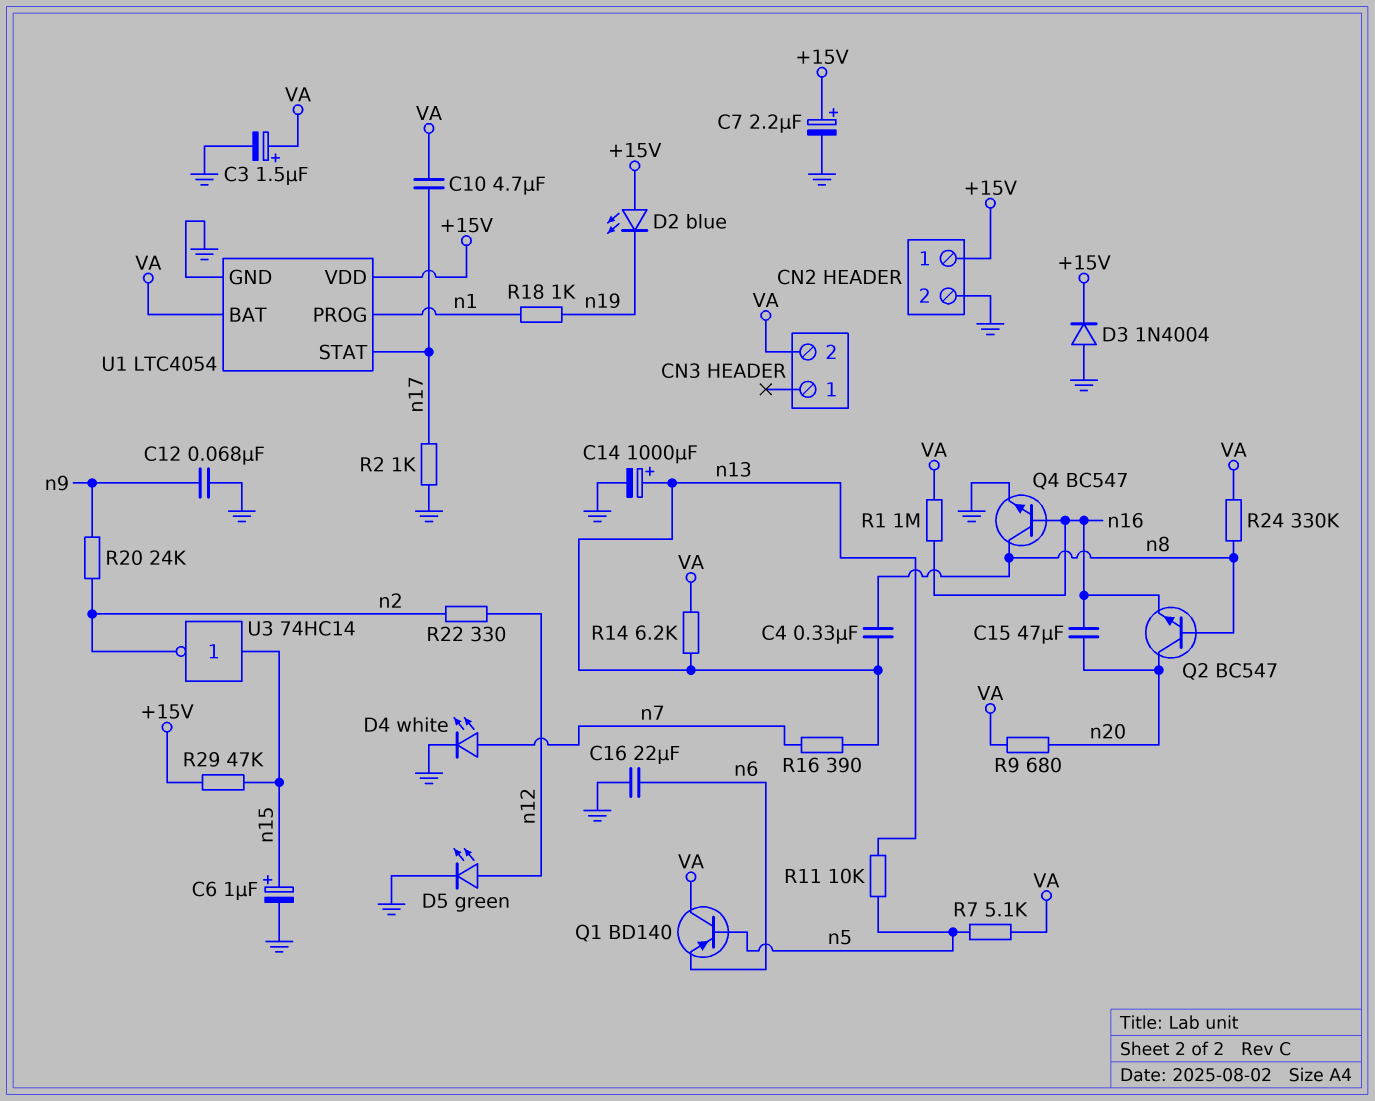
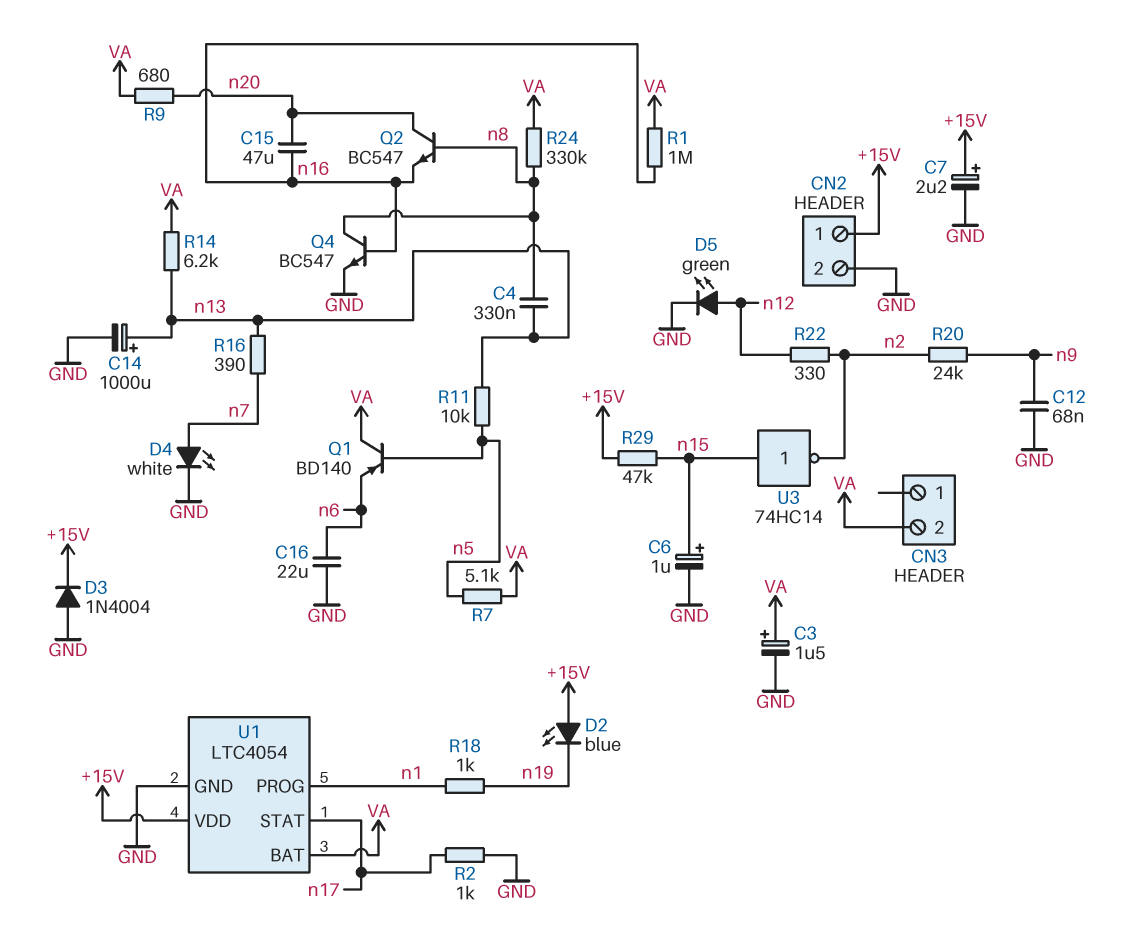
C10: 4.7uF (VA, n17) -> none

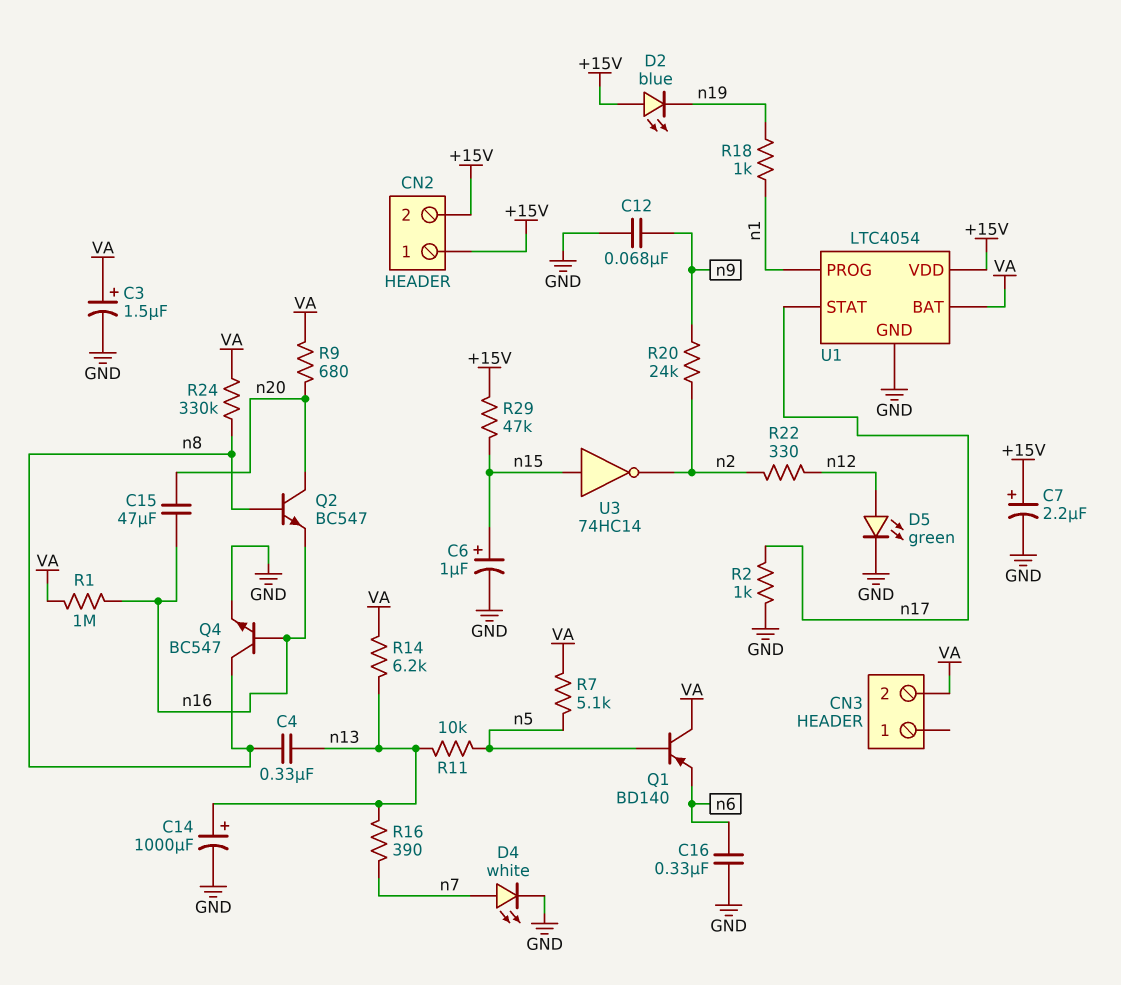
C16: 22uF (GND, n6) -> 330nF (GND, n6)
CN2 pin 2: GND -> +15V
D3: diode 1N4004 (A GND, K +15V) -> none

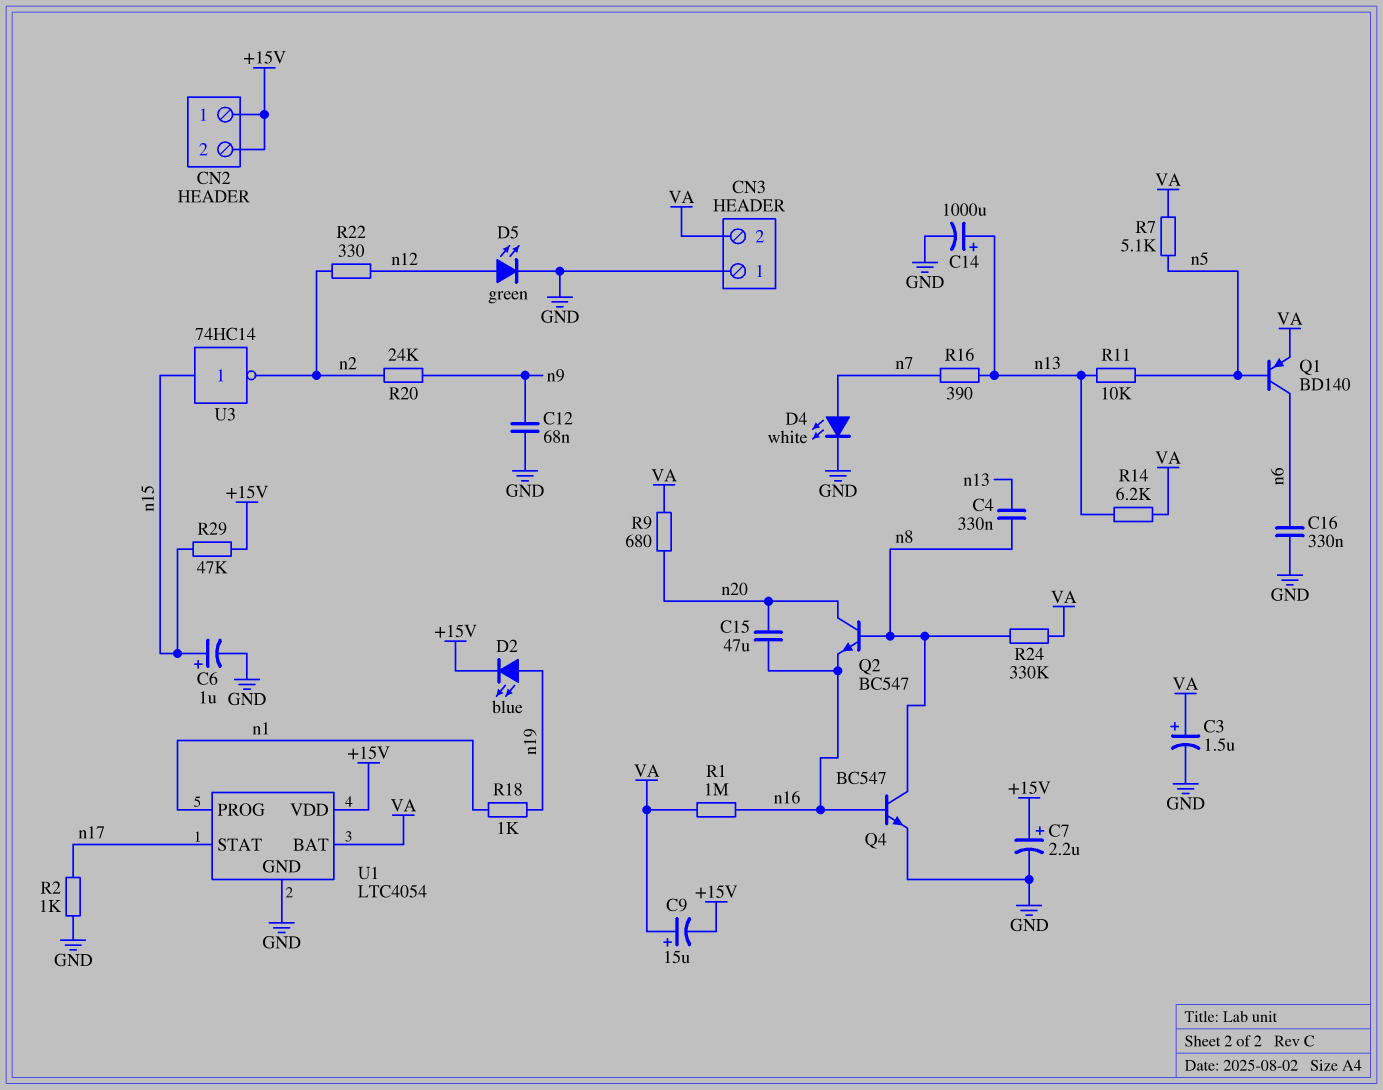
C9: none -> 15uF (plus VA, minus +15V)
CN3 pin 1: none -> GND
D2: LED blue (A +15V, K n19) -> LED blue (A n19, K +15V)
Q1: PNP BD140 (B n5, C VA, E n6) -> PNP BD140 (B n5, C n6, E VA)

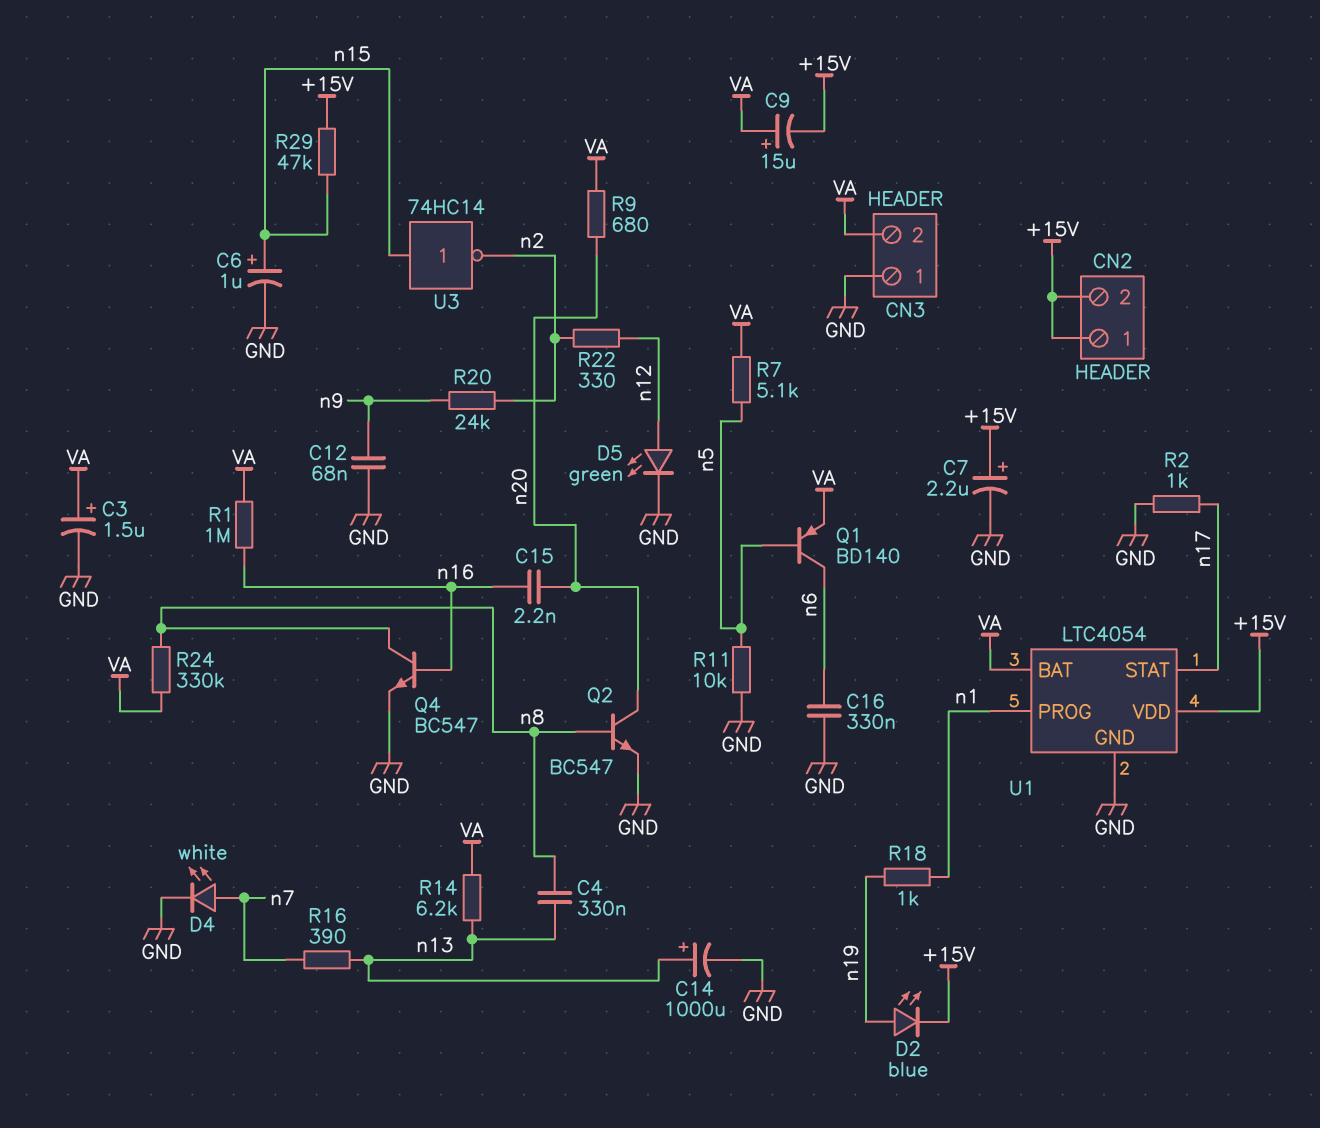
C15: 47uF (n16, n20) -> 2.2nF (n16, n20)
Q2: NPN BC547 (B n8, C n20, E n16) -> NPN BC547 (B n8, C n20, E GND)
R11: 10k (n5, n13) -> 10k (GND, n5)

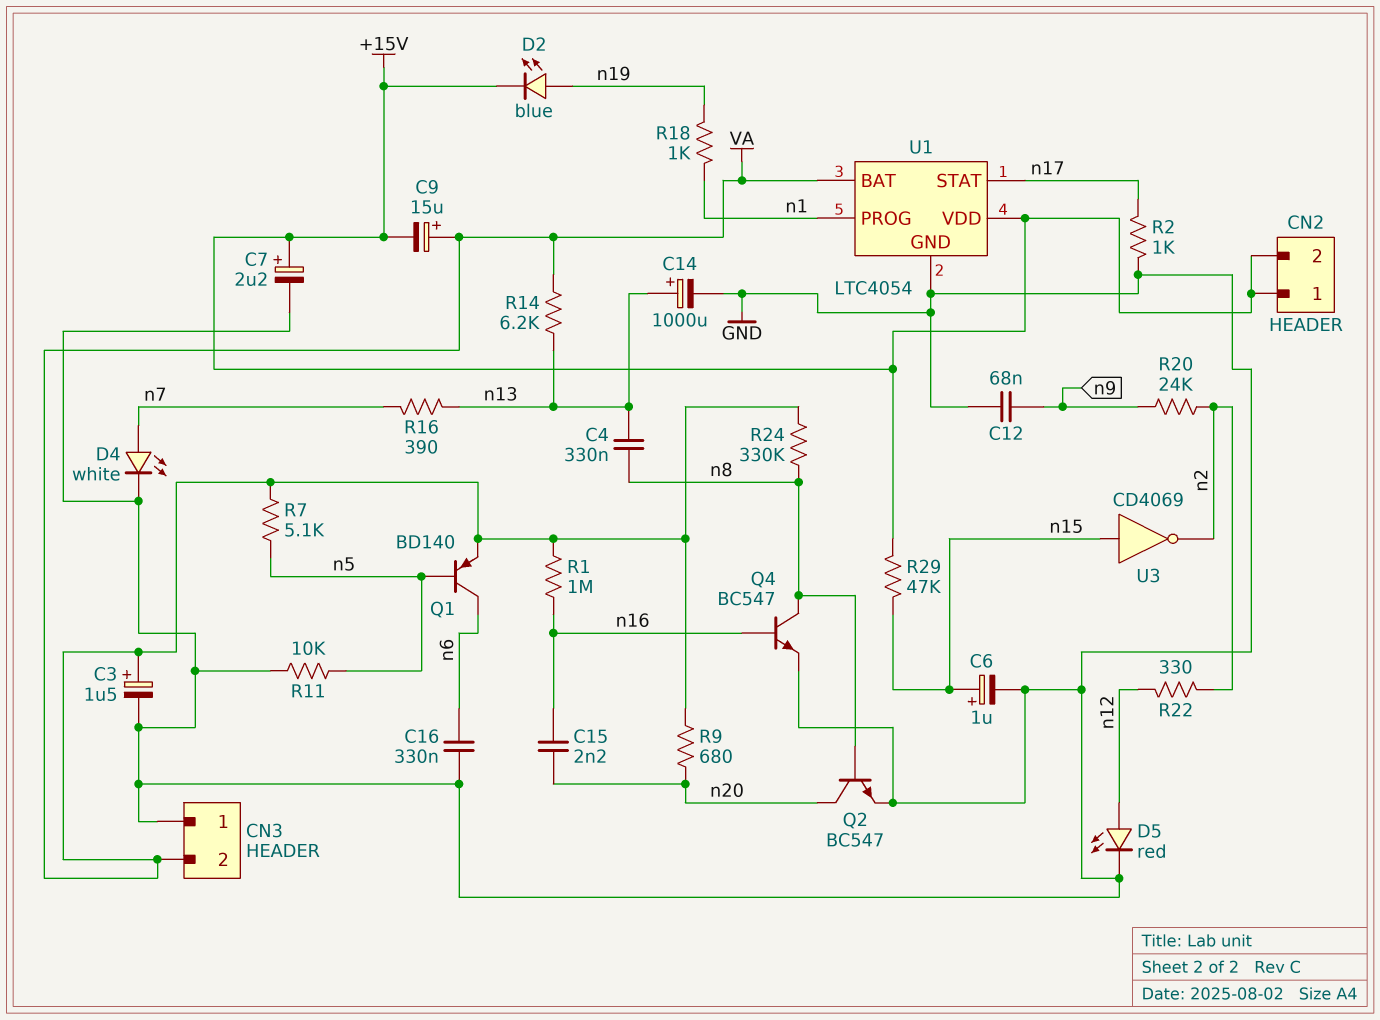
D5: LED green (A n12, K GND) -> LED red (A n12, K GND)
U3: NOT 74HC14 (in n15, out n2) -> NOT CD4069 (in n15, out n2)

